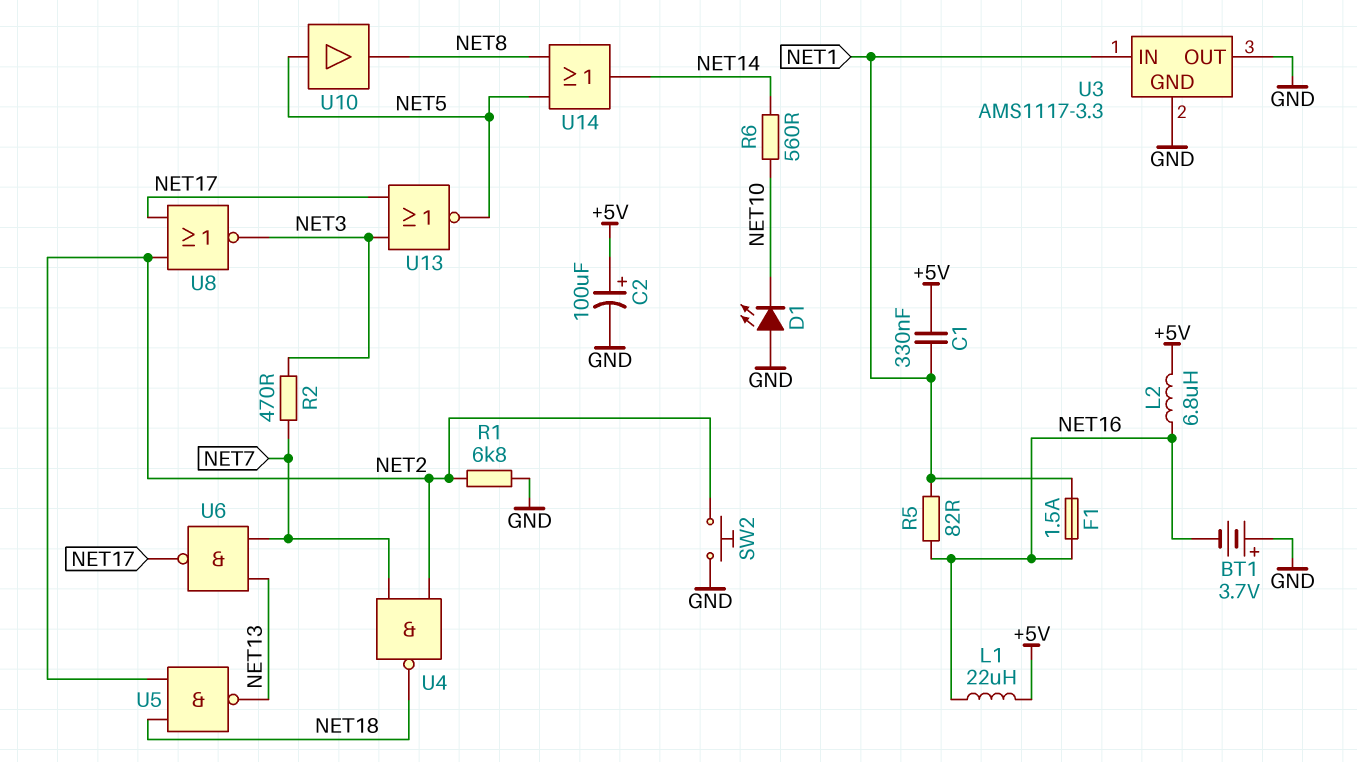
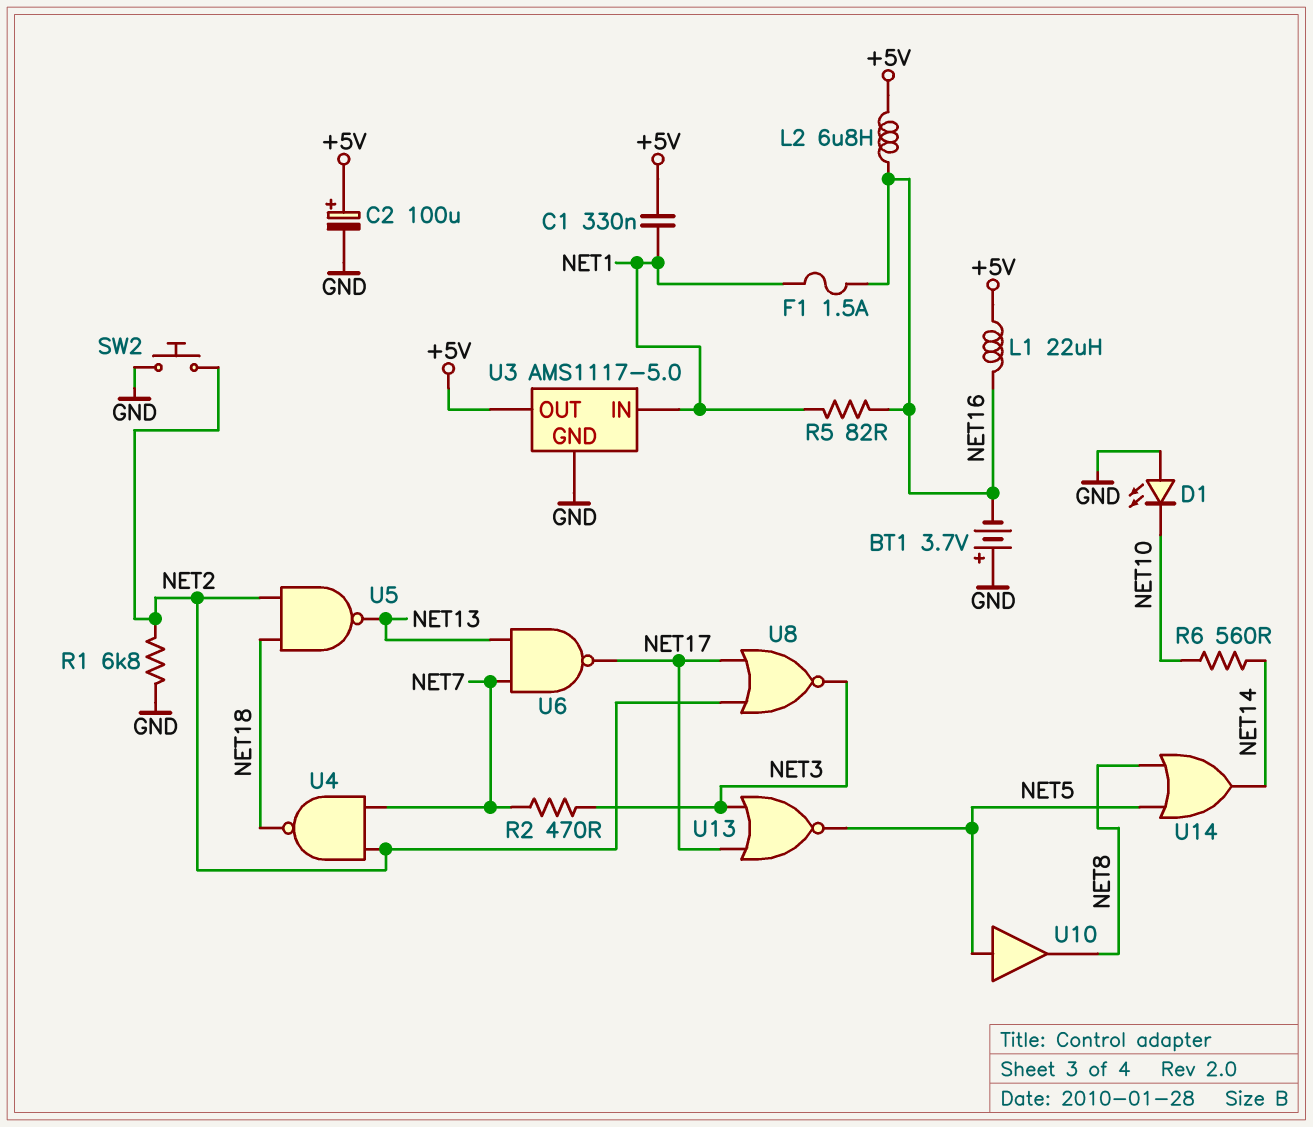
U3: AMS1117-3.3 -> AMS1117-5.0
U3 pin OUT: GND -> +5V

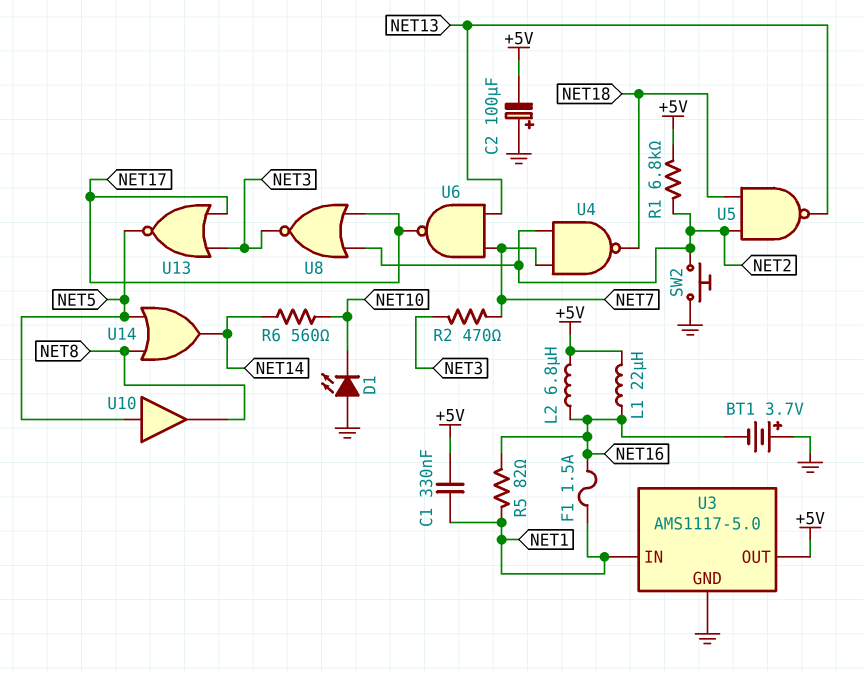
C2: 100uF (plus +5V, minus GND) -> 100uF (plus GND, minus +5V)
R1: 6.8k (GND, NET2) -> 6.8k (+5V, NET2)

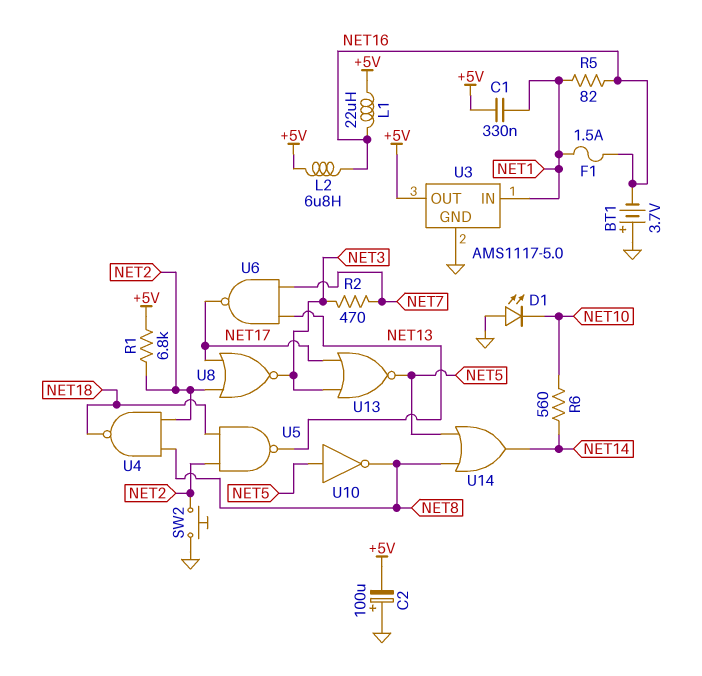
U4: NAND (in NET2, in NET7, out NET18) -> NAND (in NET2, in NET8, out NET18)
U10: buffer (in NET5, out NET8) -> NOT (in NET5, out NET8)

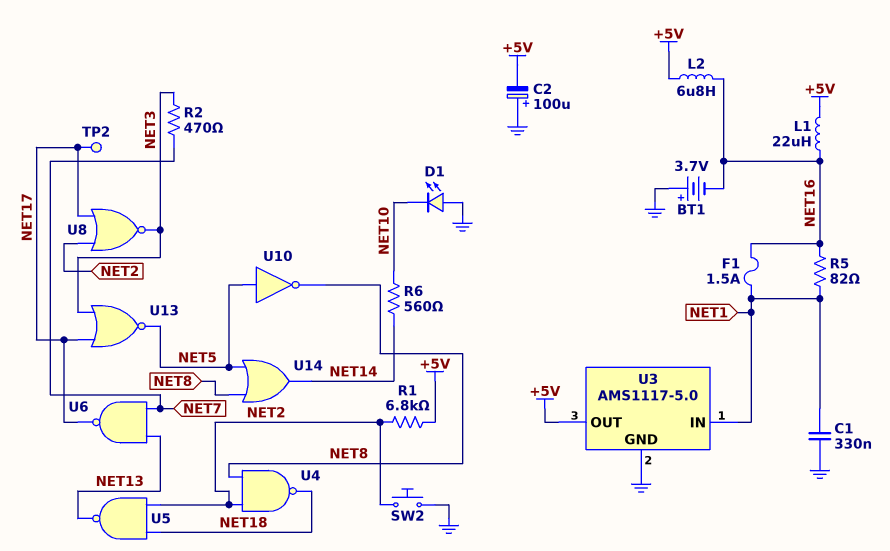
C1: 330nF (+5V, NET1) -> 330nF (GND, NET1)
TP2: none -> test point (NET17)

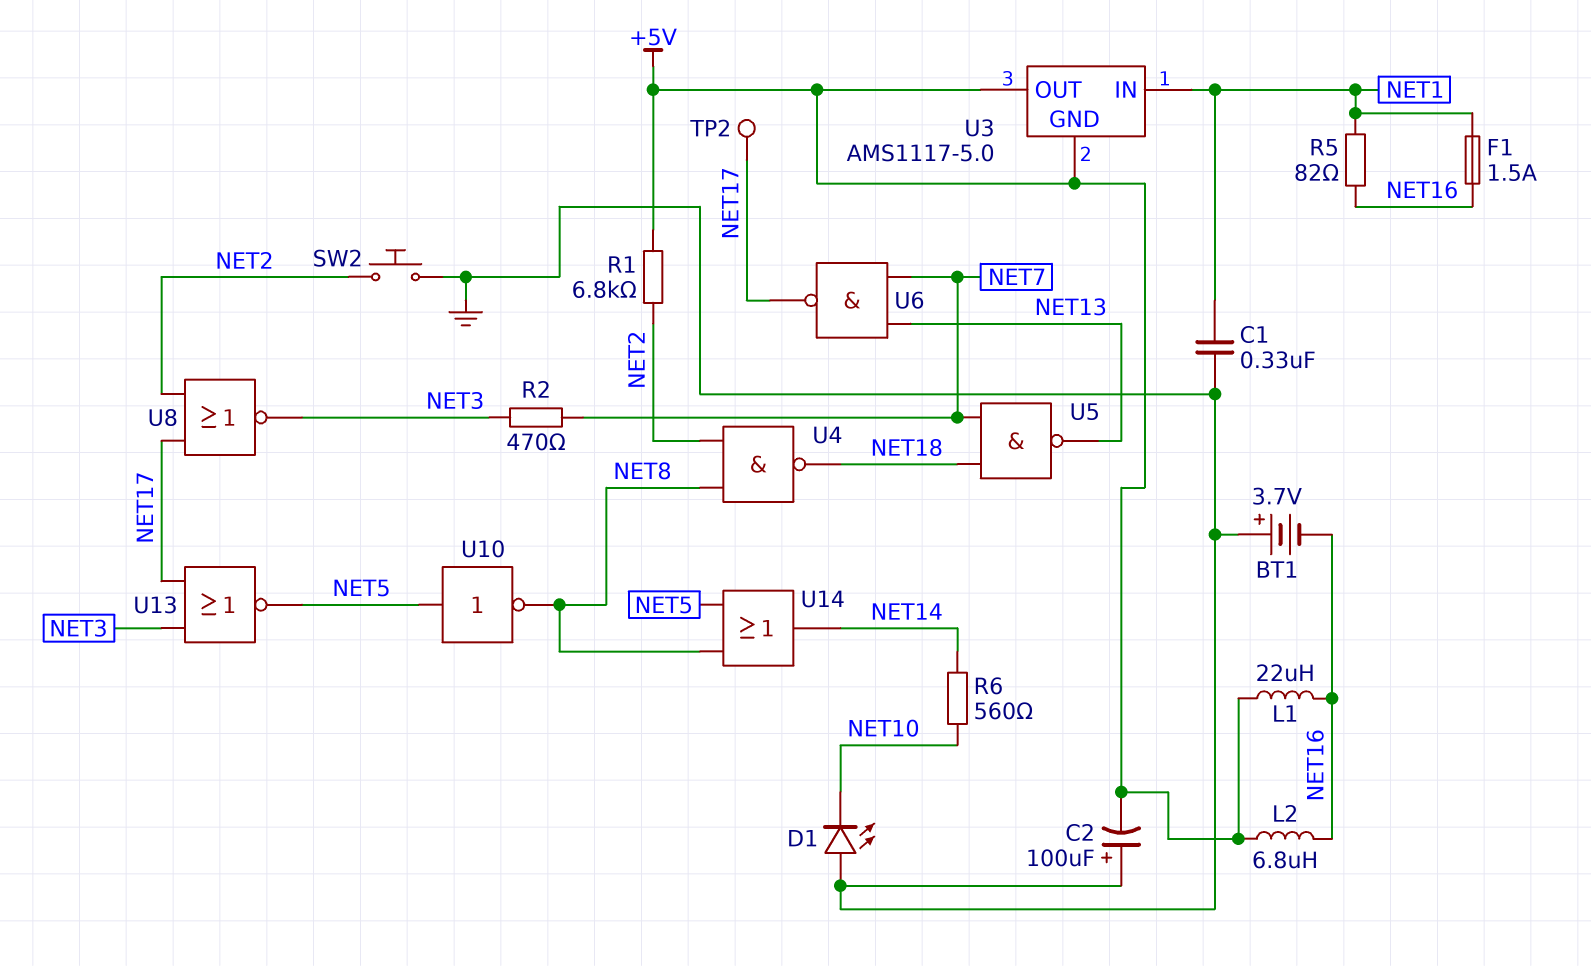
U3 pin GND: GND -> +5V
U5: NAND (in NET2, in NET18, out NET13) -> NAND (in NET7, in NET18, out NET13)

